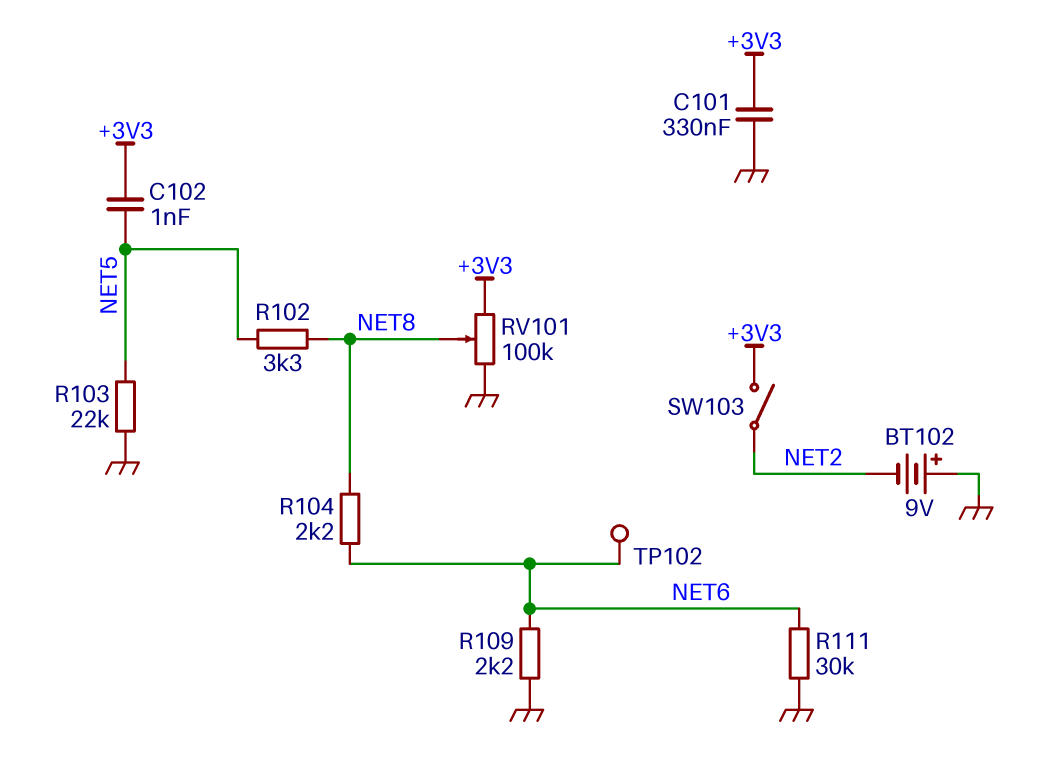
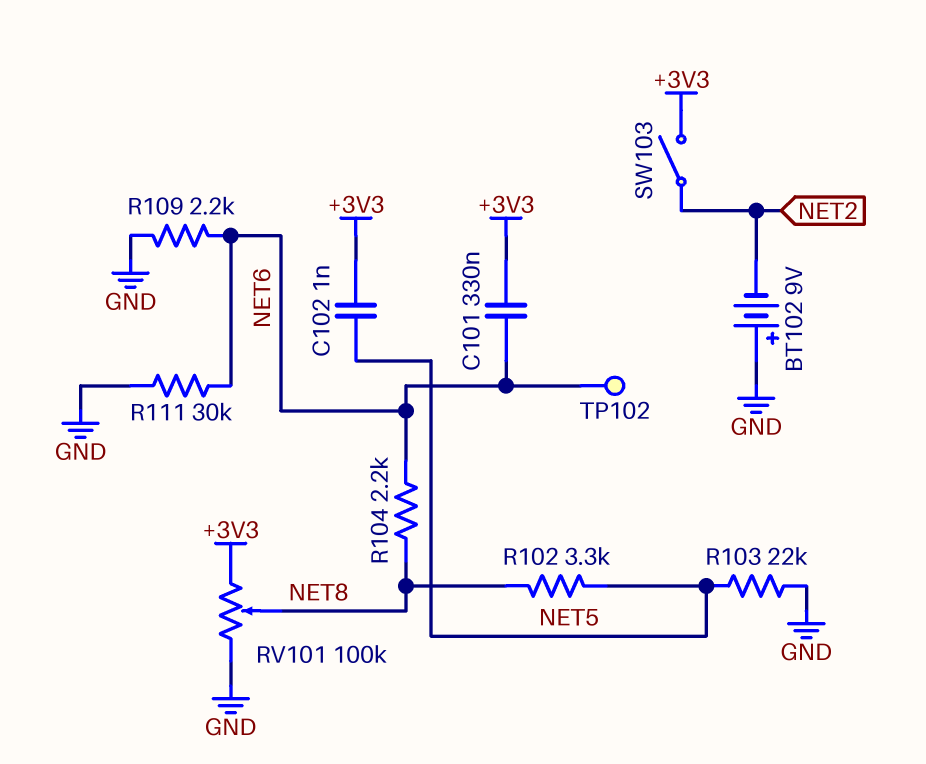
C101: 330nF (+3V3, GND) -> 330nF (+3V3, NET6)

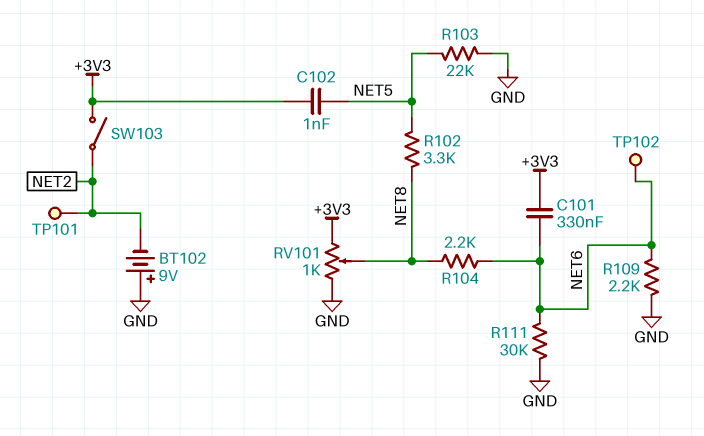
RV101: 100k (+3V3, GND, wiper NET8) -> 1k (+3V3, GND, wiper NET8)
TP101: none -> test point (NET2)

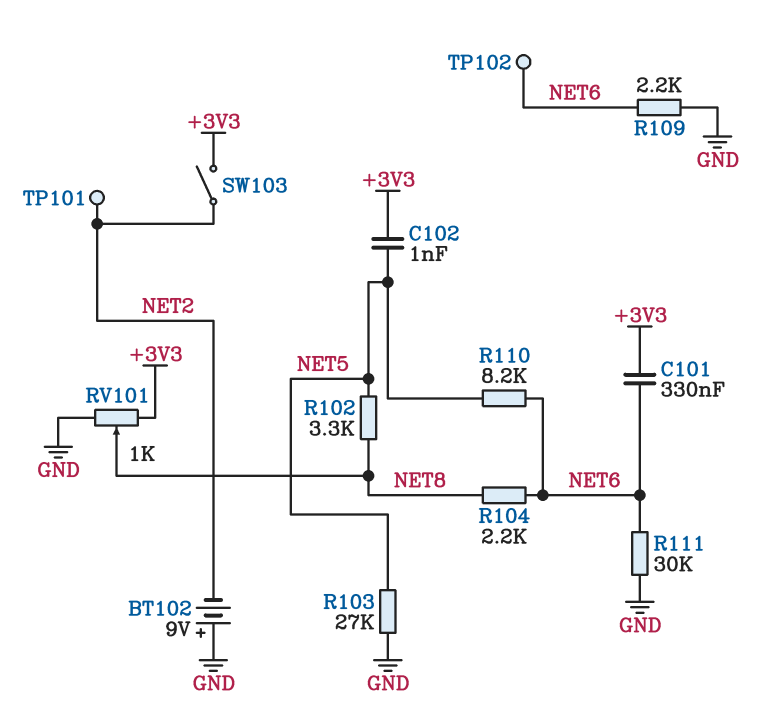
R103: 22k (GND, NET5) -> 27k (GND, NET5)
R110: none -> 8.2k (NET5, NET6)

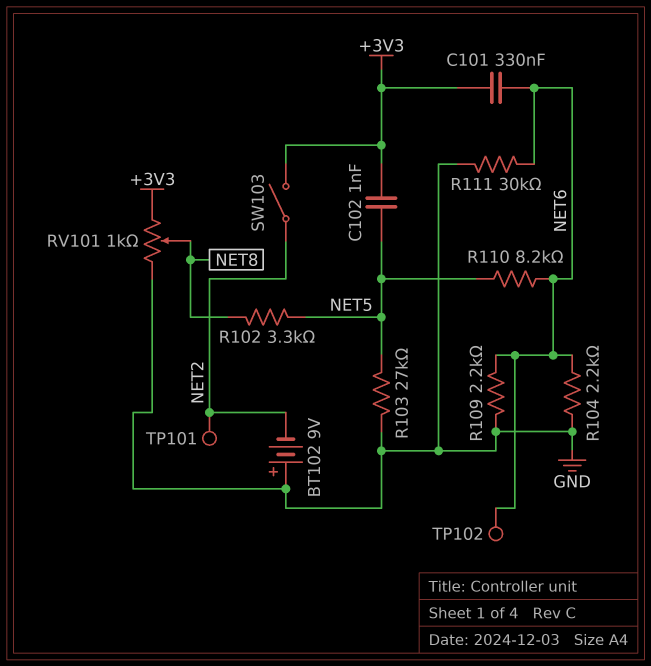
R104: 2.2k (NET6, NET8) -> 2.2k (GND, NET6)

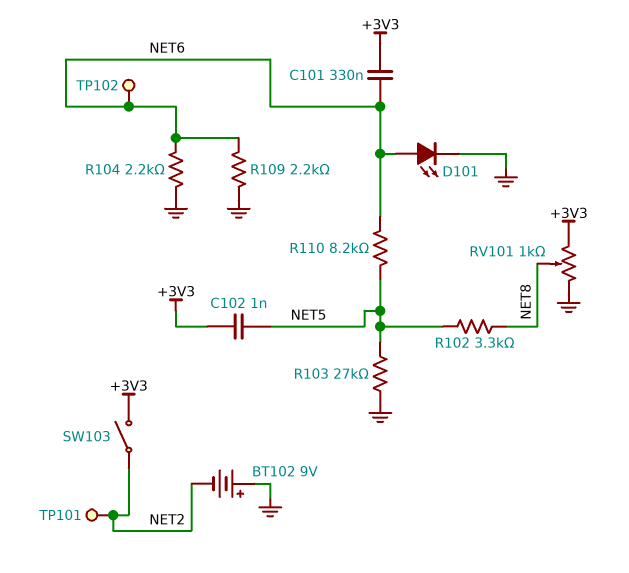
D101: none -> LED (A NET6, K GND)
R111: 30k (GND, NET6) -> none

